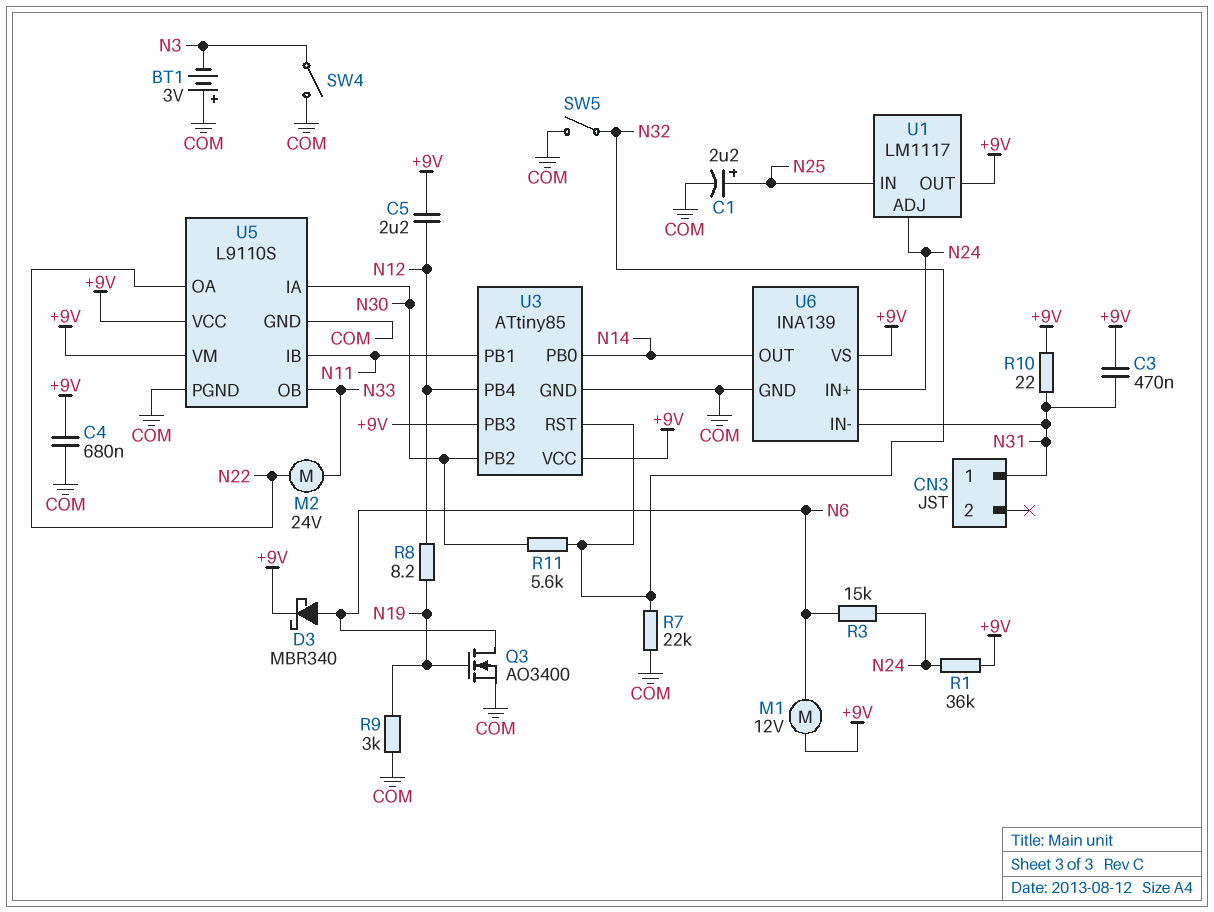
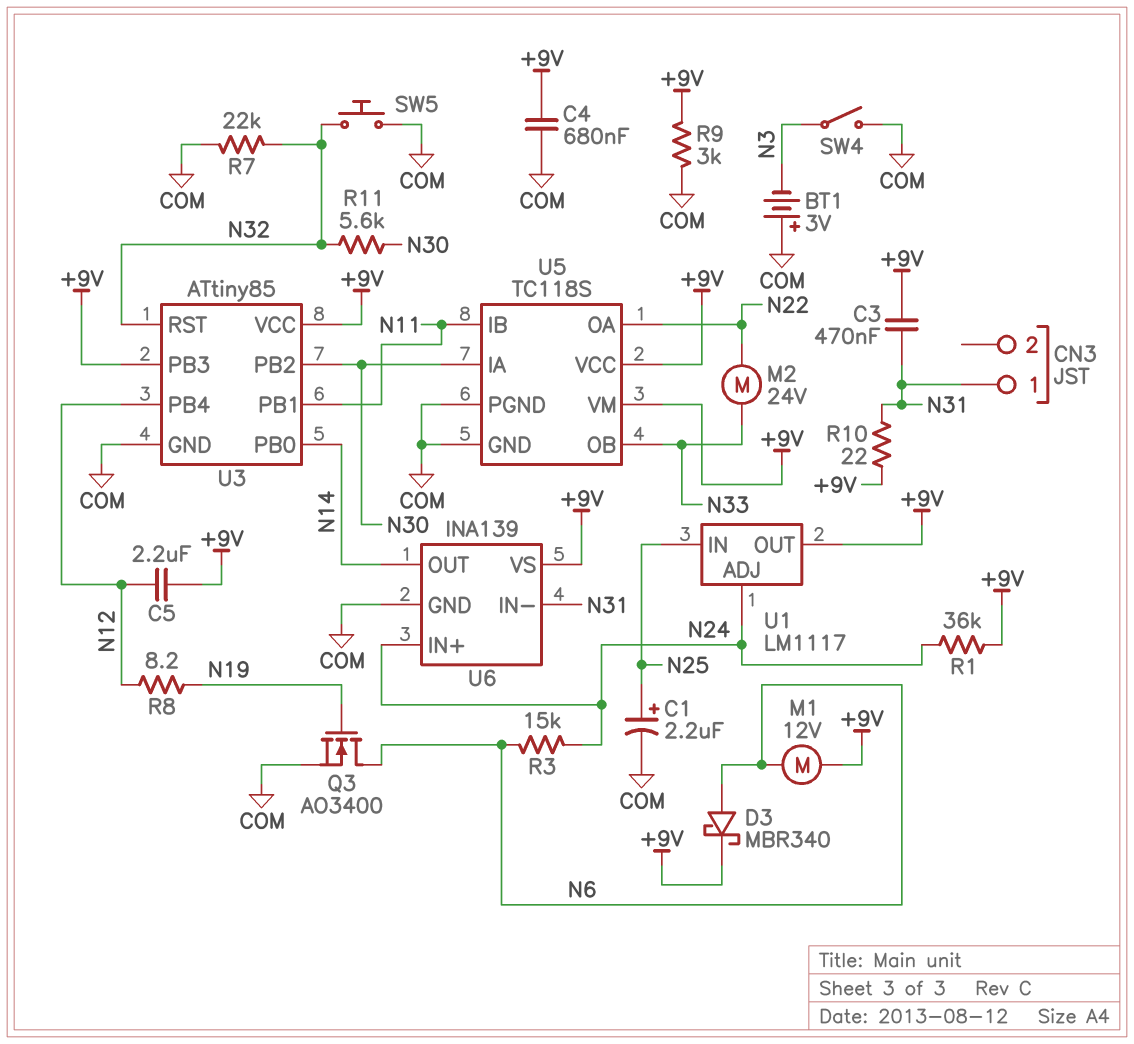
R9: 3k (COM, N19) -> 3k (+9V, COM)
SW5: switch (COM, N32) -> button (COM, N32)
U5: L9110S -> TC118S

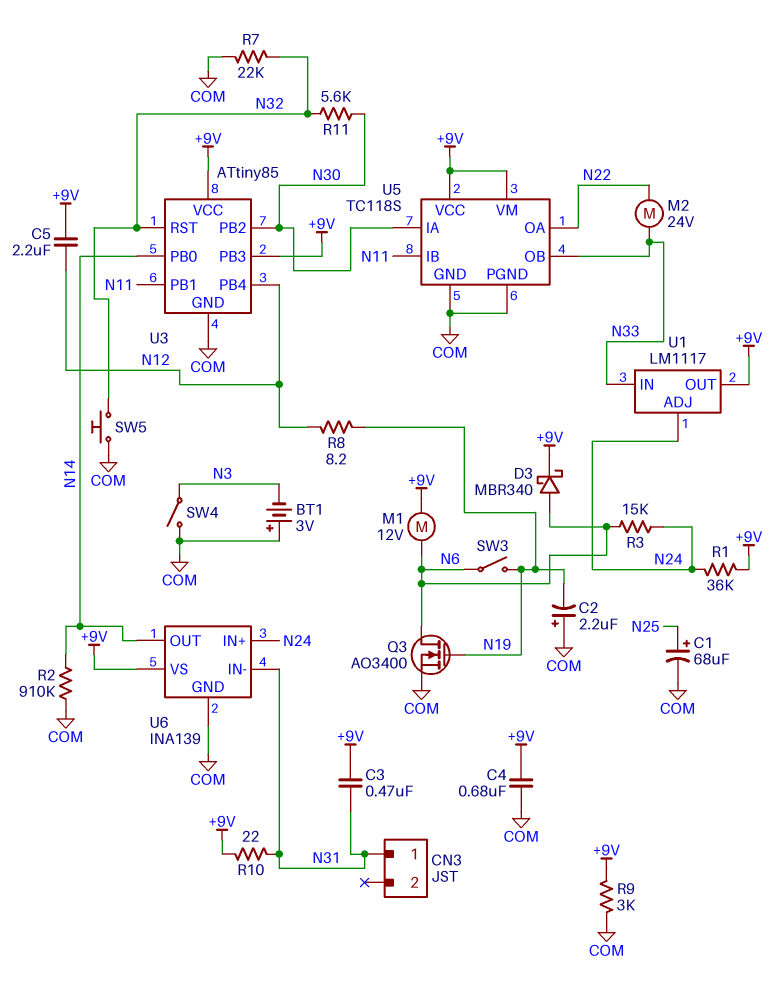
C1: 2.2uF (plus N25, minus COM) -> 68uF (plus N25, minus COM)
C2: none -> 2.2uF (plus COM, minus N19)
R2: none -> 910k (COM, N14)
SW3: none -> switch (N6, N19)
U1 pin IN: N25 -> N33

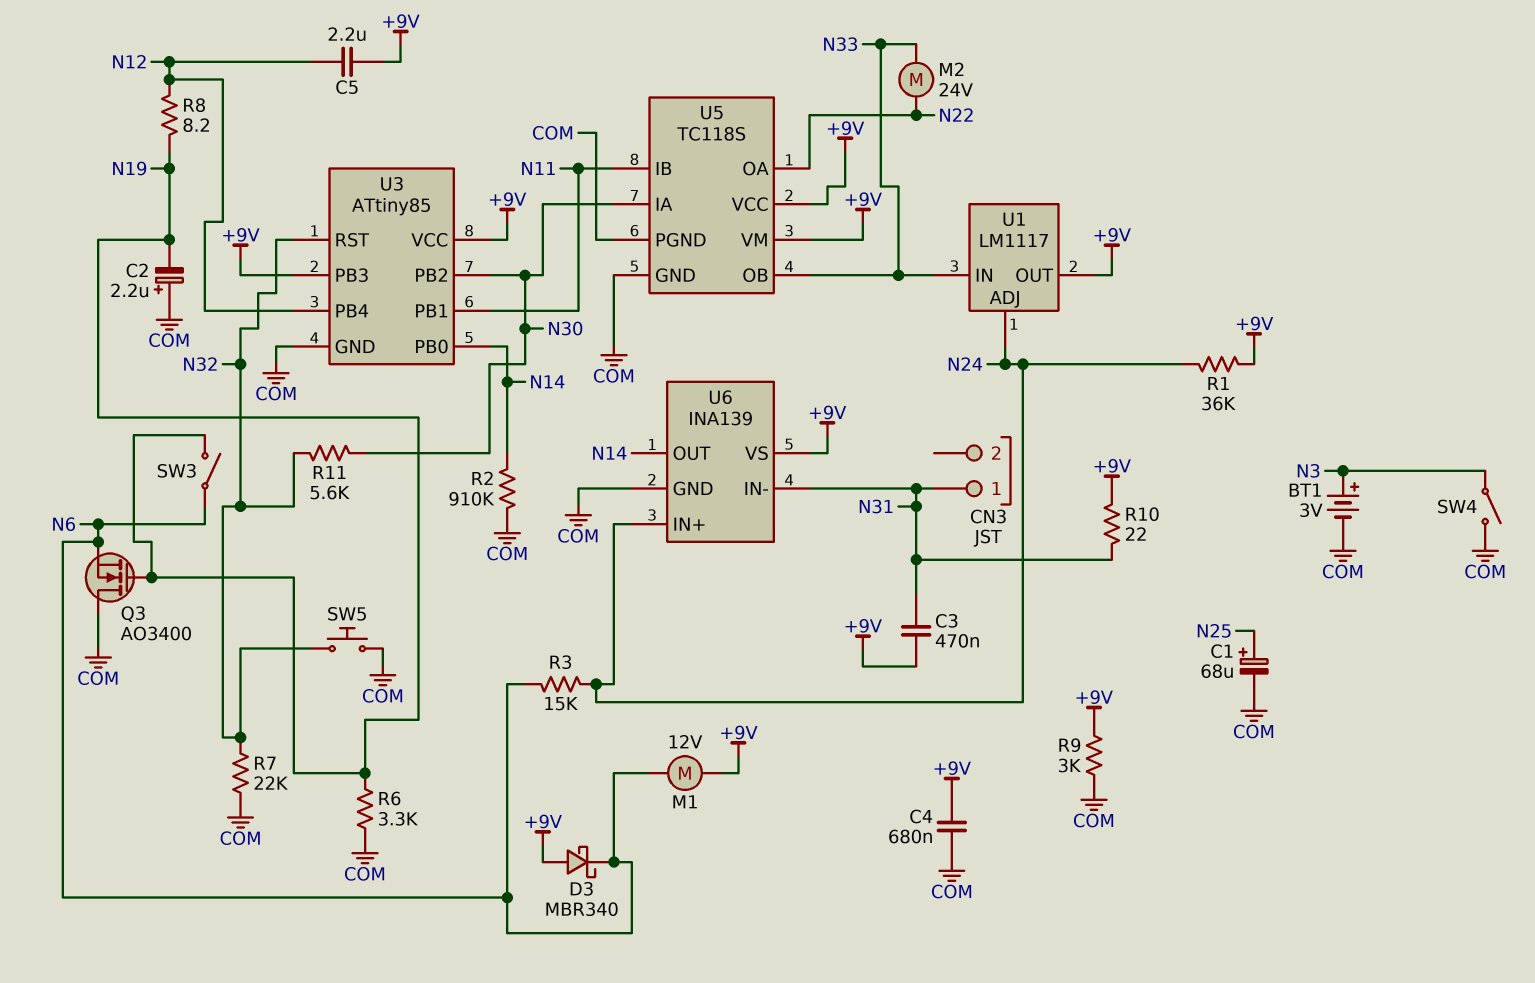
BT1: 3V (plus COM, minus N3) -> 3V (plus N3, minus COM)
D3: schottky MBR340 (A N6, K +9V) -> schottky MBR340 (A +9V, K N6)
Q3: NMOS AO3400 (G N19, D N6, S COM) -> NMOS AO3400 (G N19, D COM, S N6)
R6: none -> 3.3k (COM, N19)

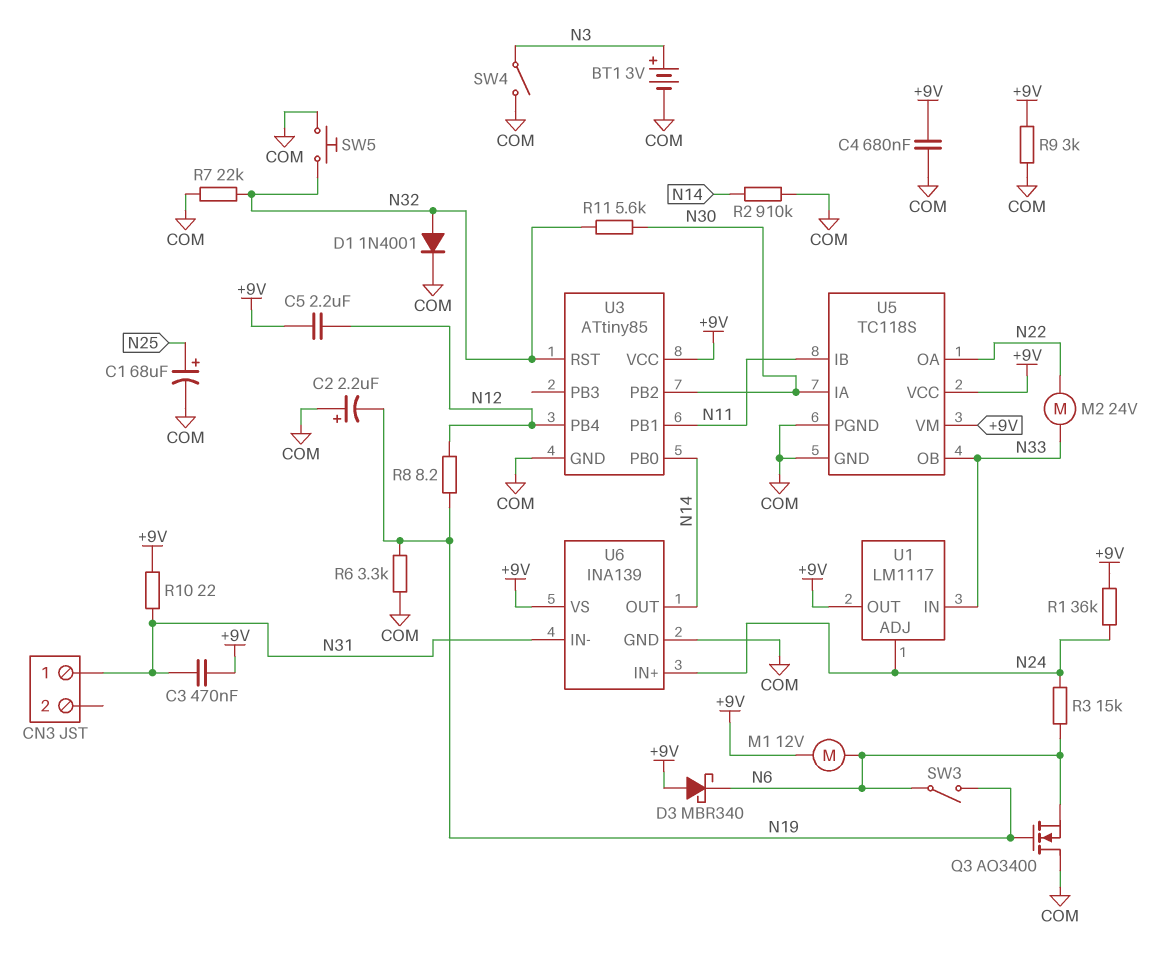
D1: none -> diode 1N4001 (A N32, K COM)
U3 pin PB3: +9V -> none

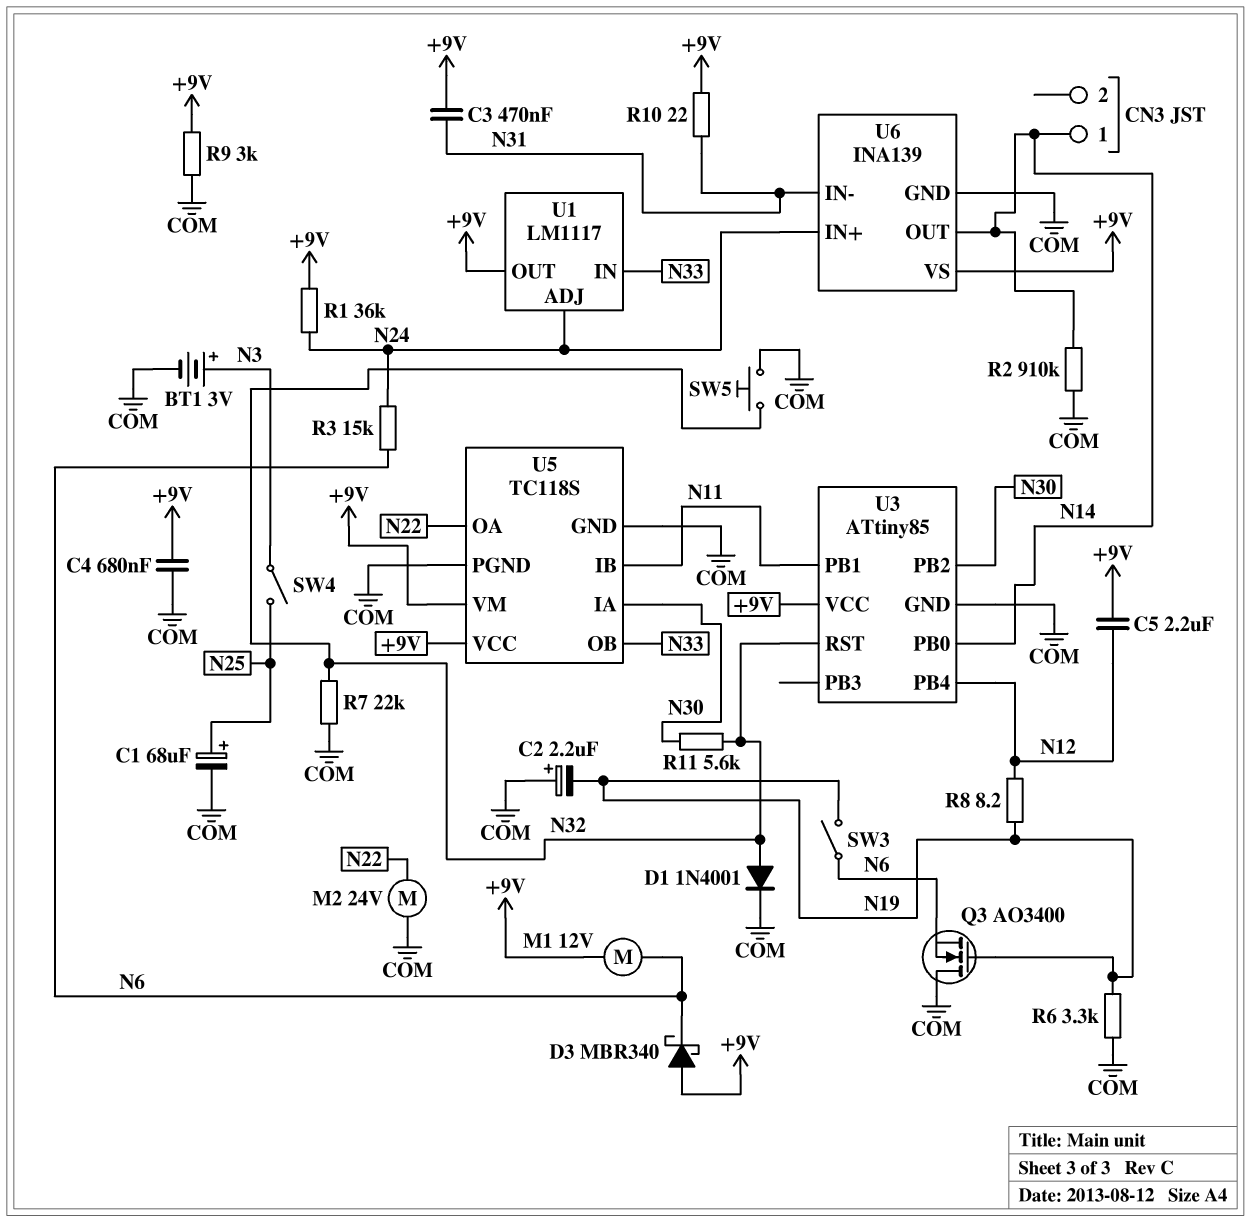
CN3 pin 1: N31 -> N14
M2: motor 24V (N22, N33) -> motor 24V (COM, N22)
SW4: switch (COM, N3) -> switch (N3, N25)

